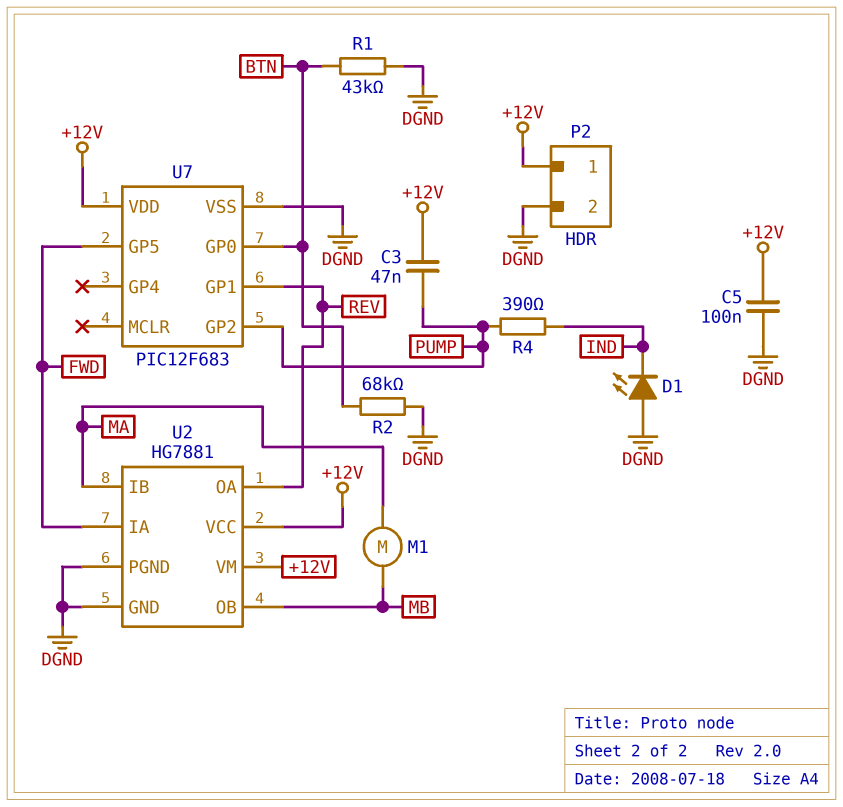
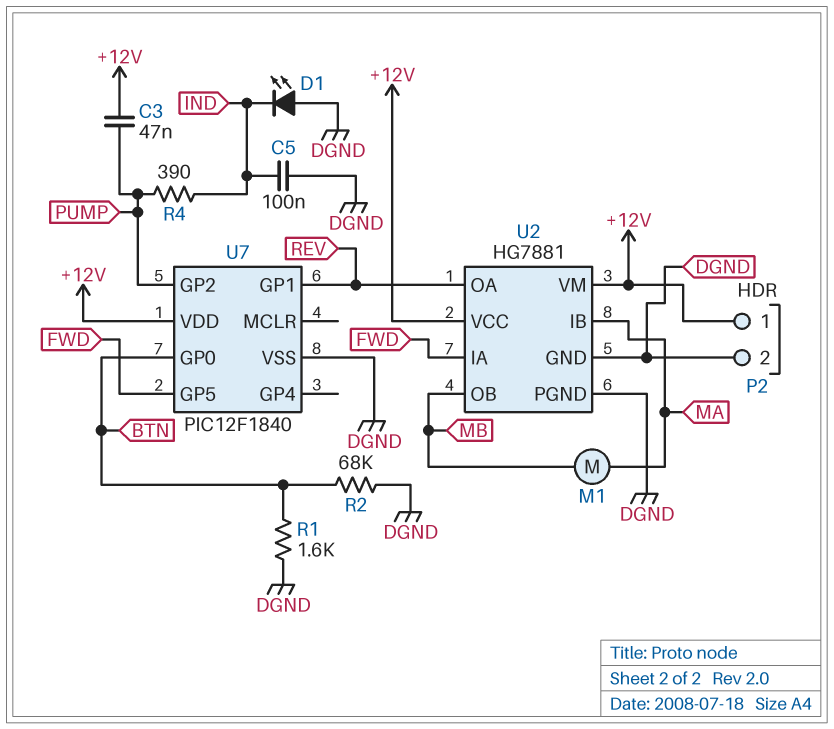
C5: 100nF (+12V, DGND) -> 100nF (DGND, IND)
R1: 43k (BTN, DGND) -> 1.6k (BTN, DGND)
U7: PIC12F683 -> PIC12F1840

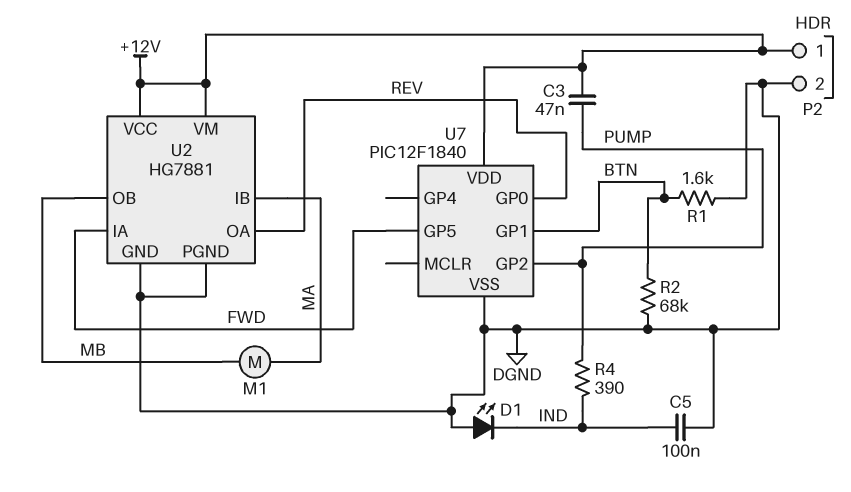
U7 pin GP0: BTN -> REV
U7 pin GP1: REV -> BTN

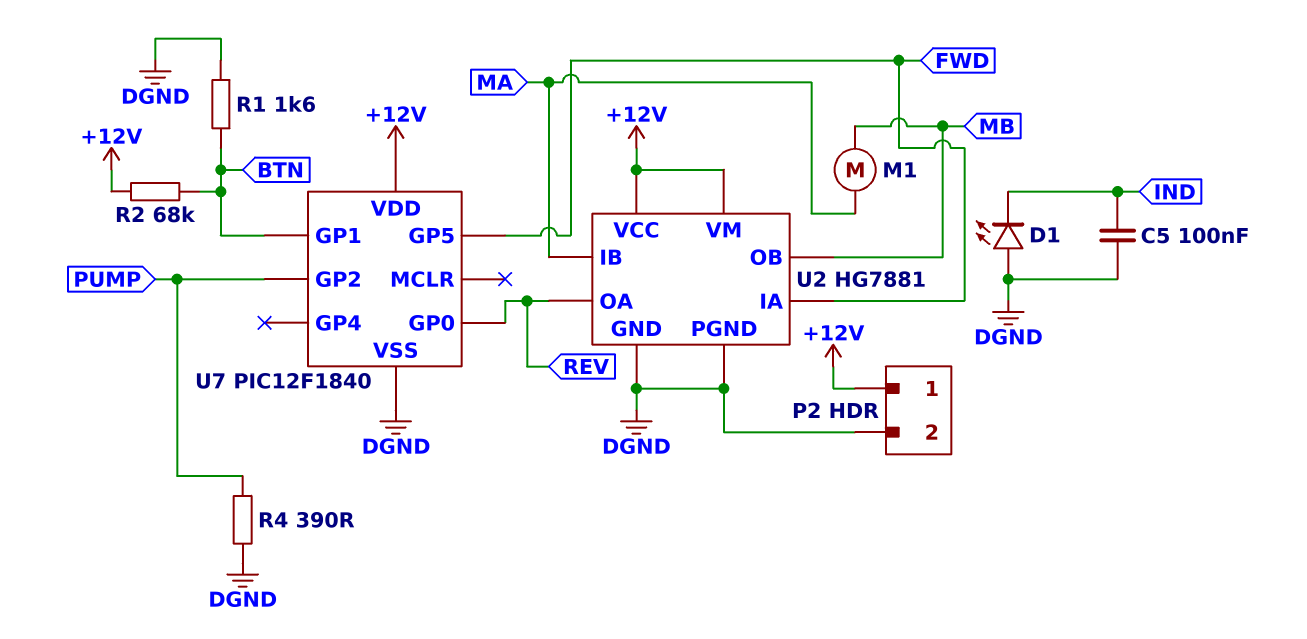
C3: 47nF (+12V, PUMP) -> none
R2: 68k (BTN, DGND) -> 68k (+12V, BTN)
R4: 390 (IND, PUMP) -> 390 (DGND, PUMP)

